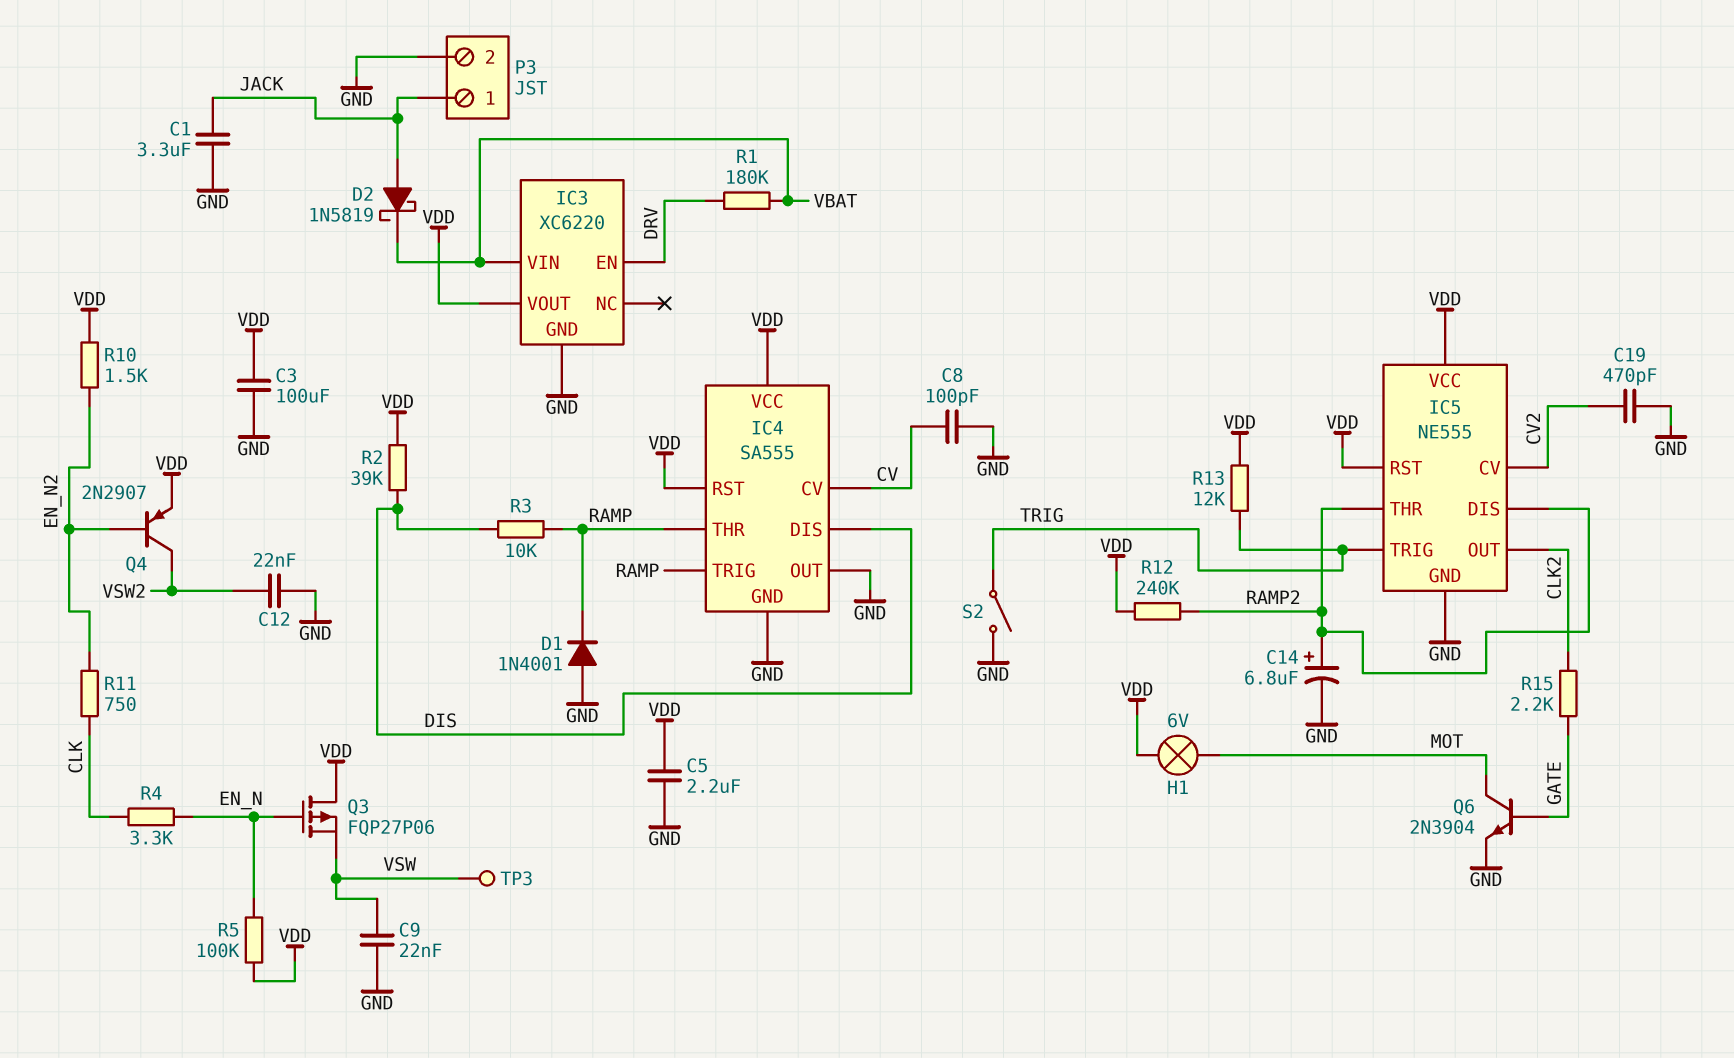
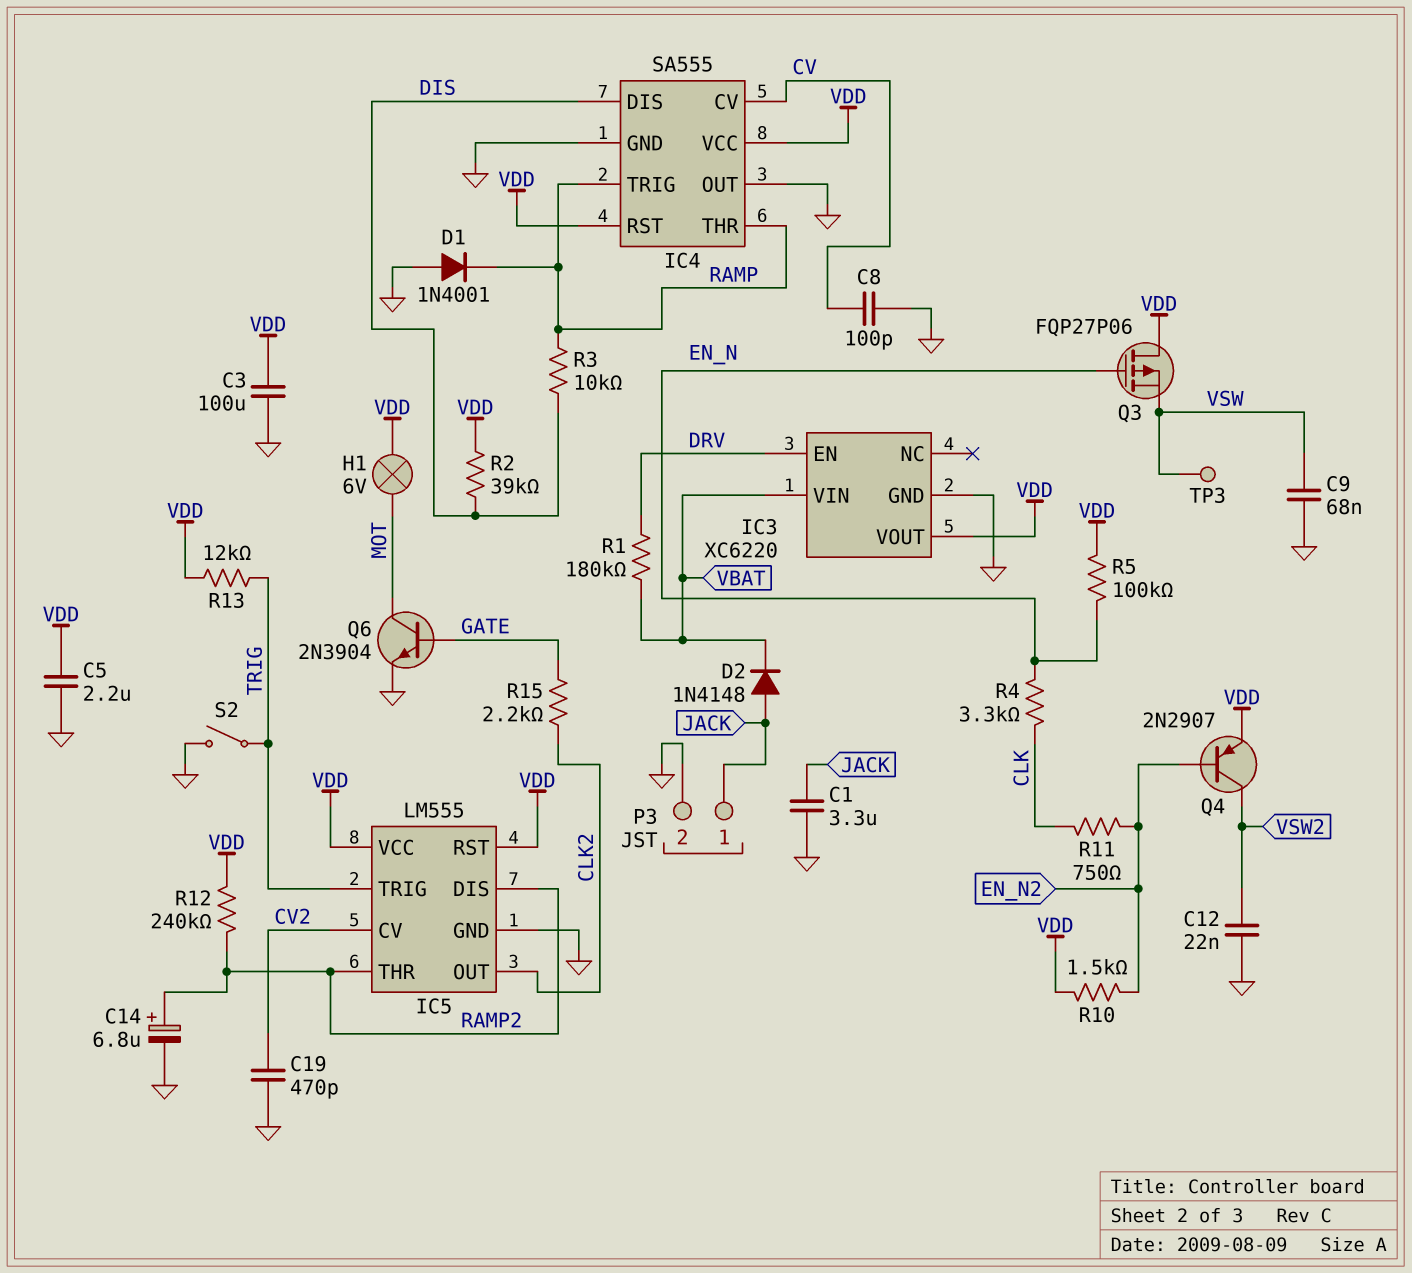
C9: 22nF (GND, VSW) -> 68nF (GND, VSW)
D2: schottky 1N5819 (A JACK, K VBAT) -> diode 1N4148 (A JACK, K VBAT)
IC5: NE555 -> LM555

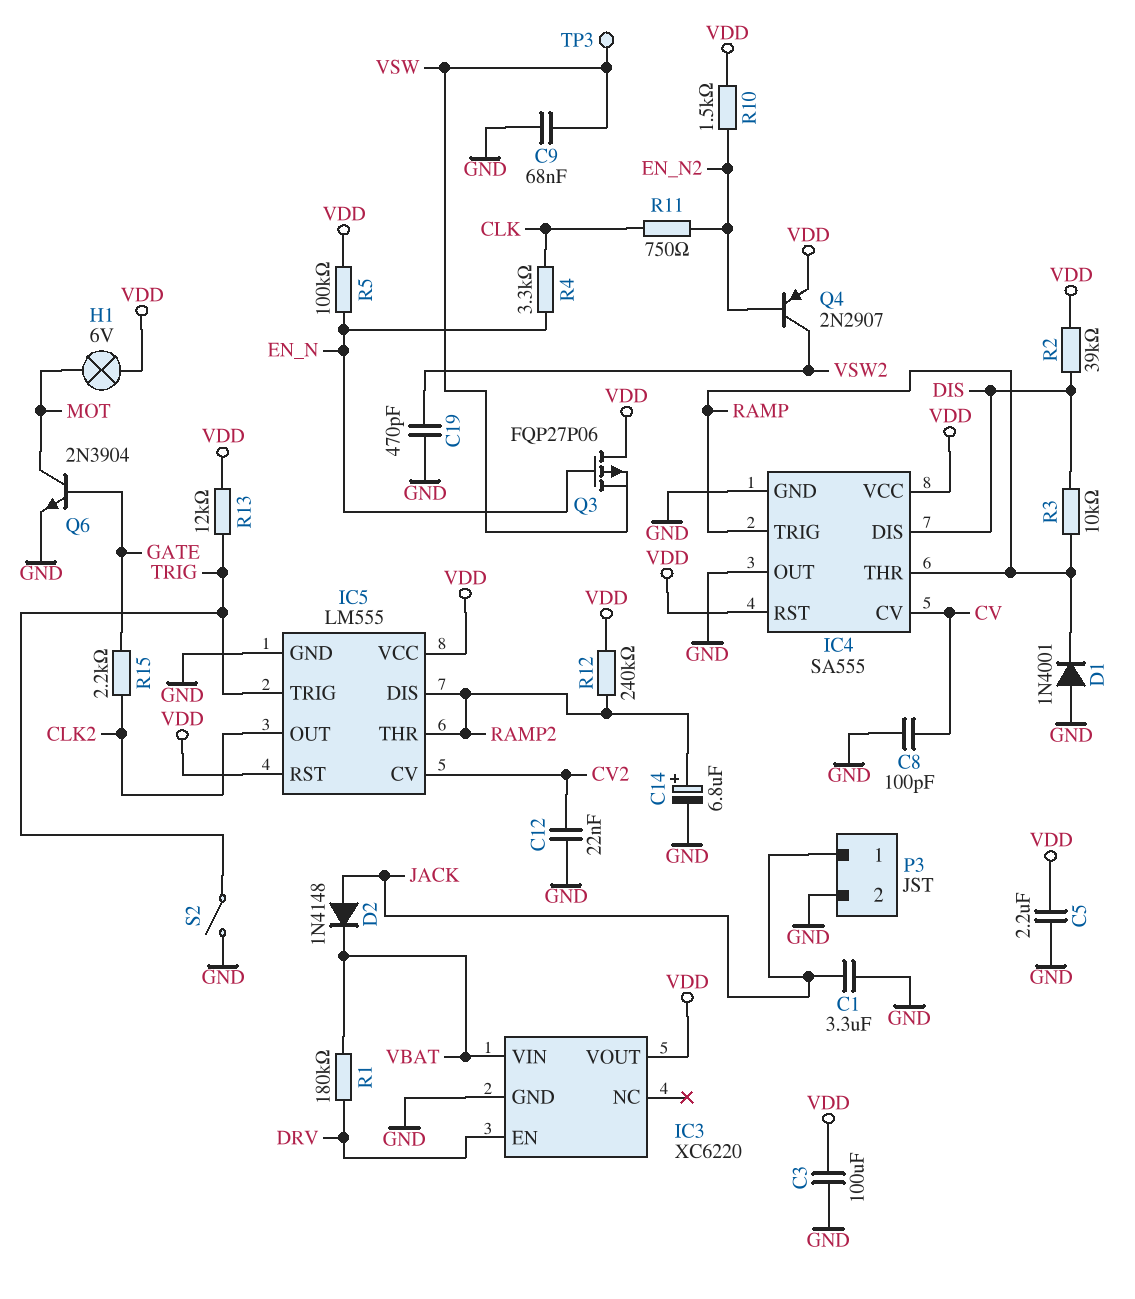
C12: 22nF (GND, VSW2) -> 22nF (CV2, GND)
C19: 470pF (CV2, GND) -> 470pF (GND, VSW2)

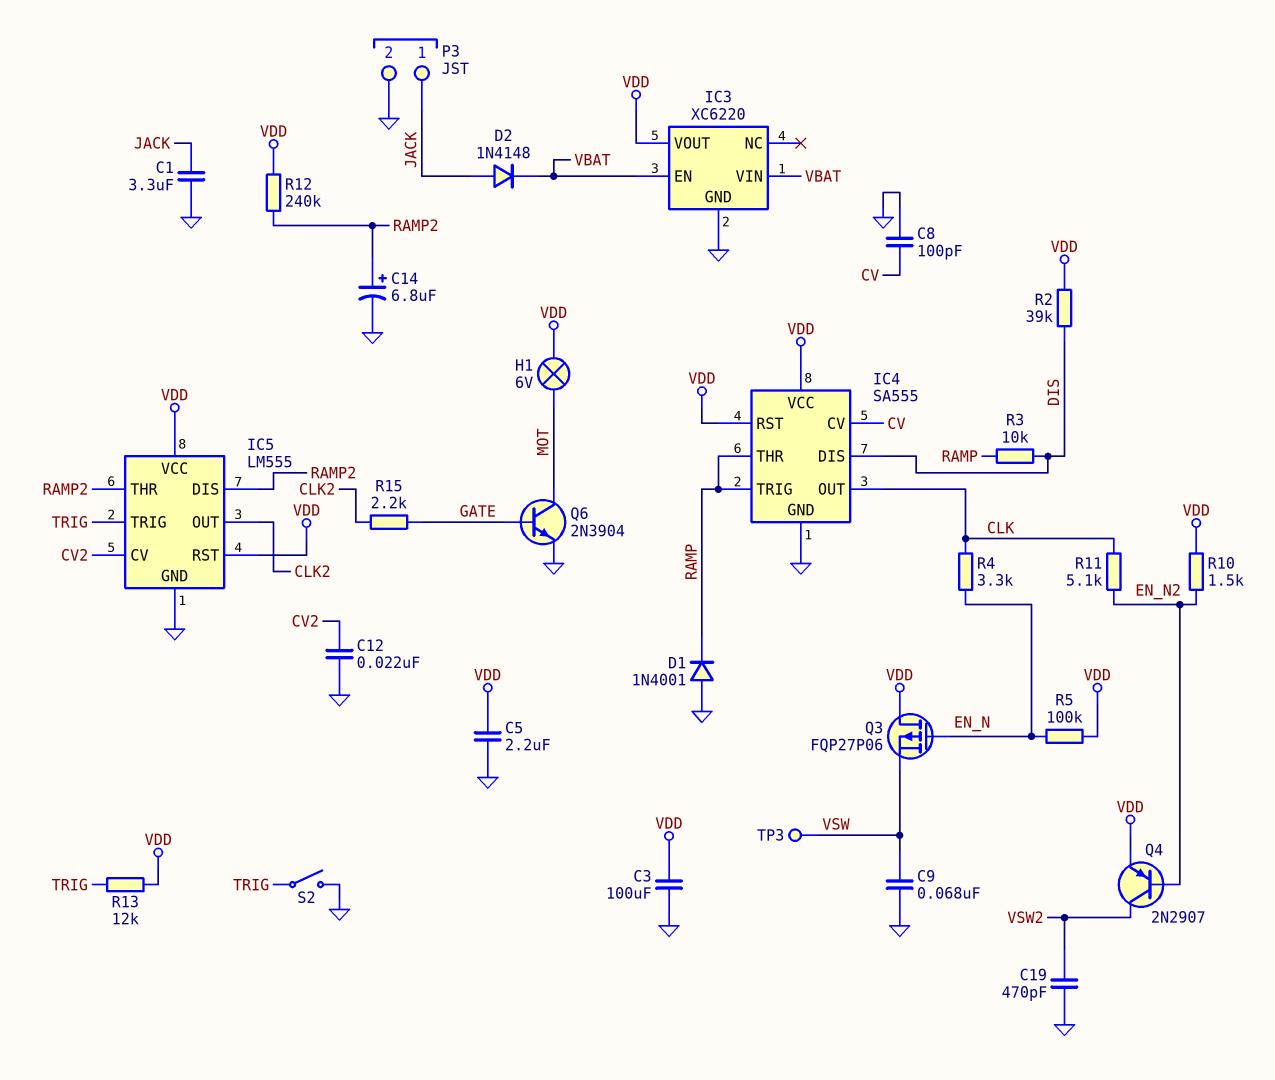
IC3 pin EN: DRV -> VBAT
IC4 pin OUT: GND -> CLK
R1: 180k (DRV, VBAT) -> none
R11: 750 (CLK, EN_N2) -> 5.1k (CLK, EN_N2)

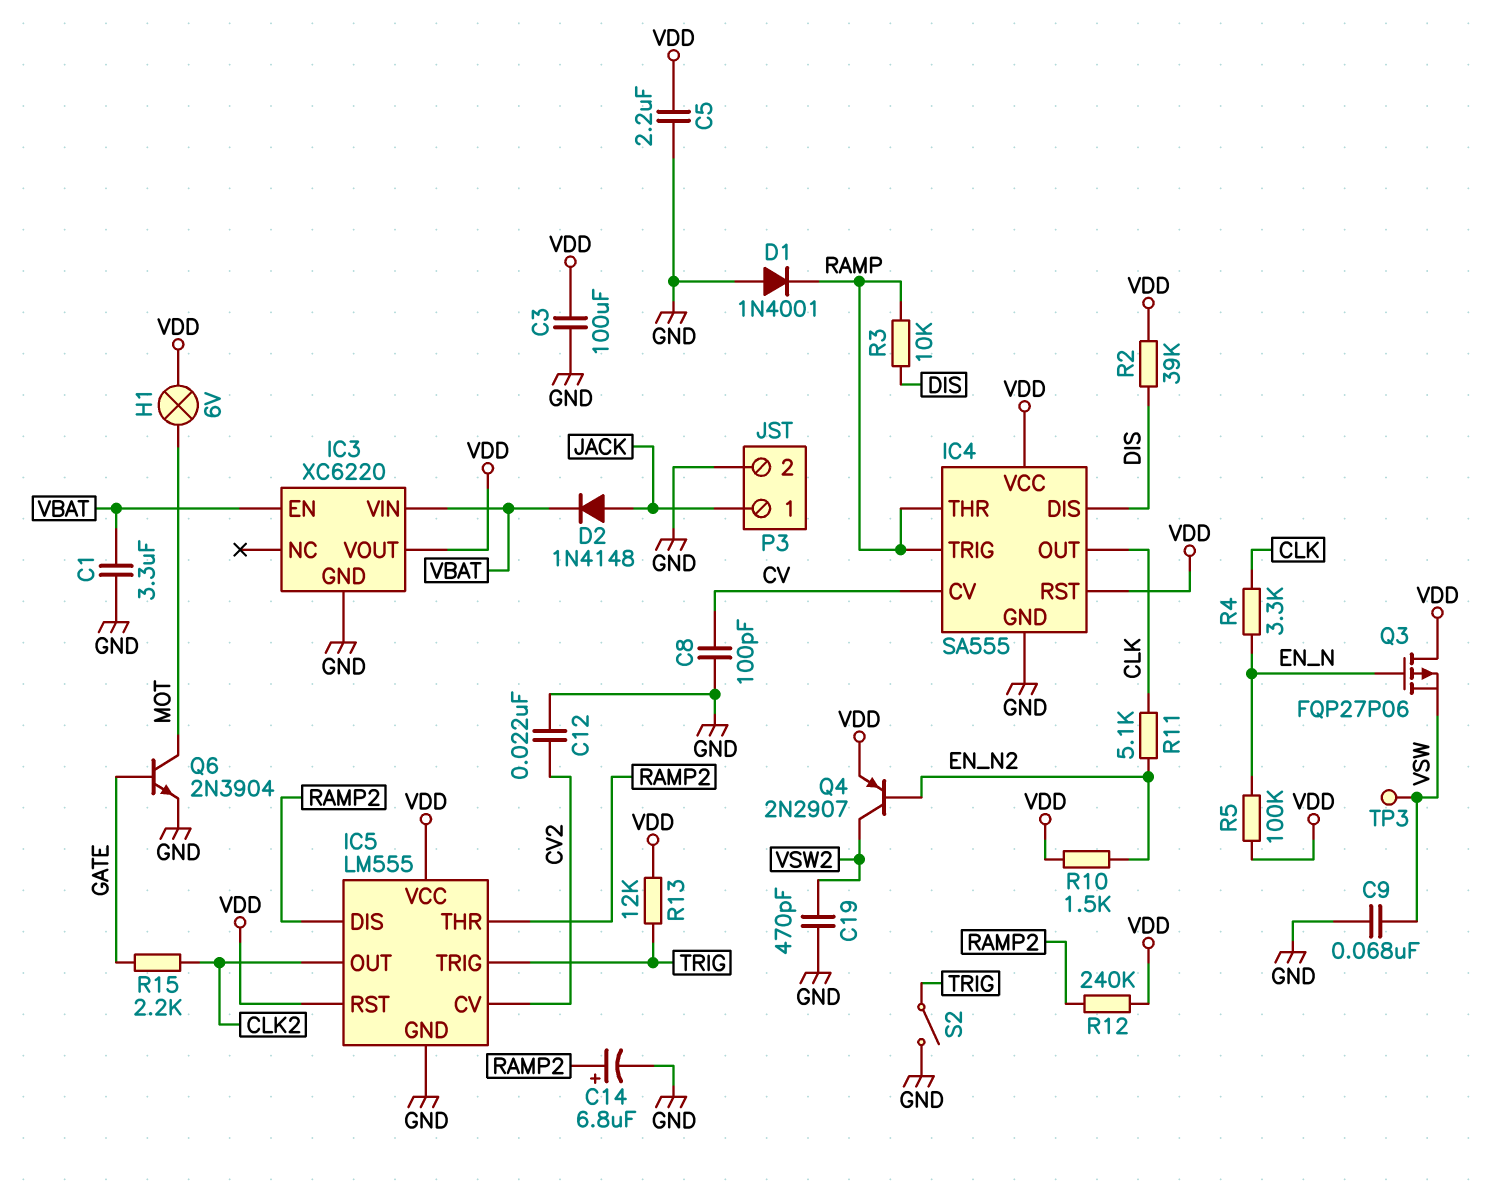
C1: 3.3uF (GND, JACK) -> 3.3uF (GND, VBAT)

